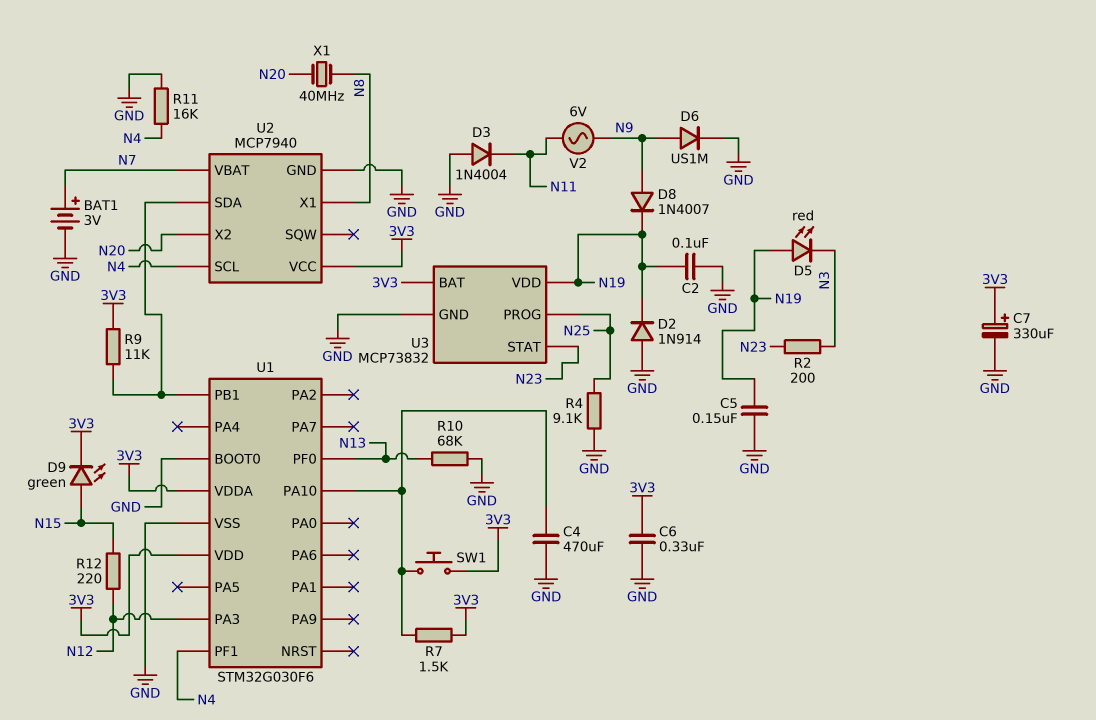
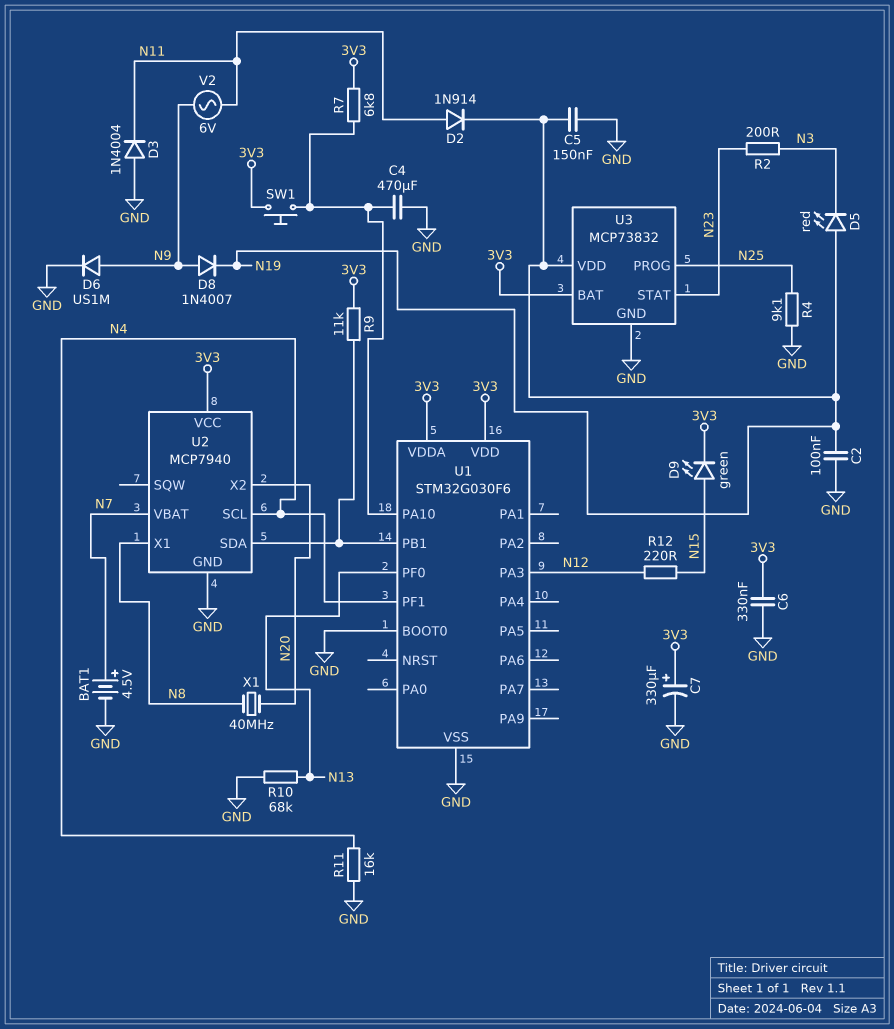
BAT1: 3V (plus N7, minus GND) -> 4.5V (plus N7, minus GND)
D2: diode 1N914 (A GND, K N19) -> diode 1N914 (A N11, K N19)
R7: 1.5k (3V3, U1/PA10) -> 6.8k (3V3, U1/PA10)

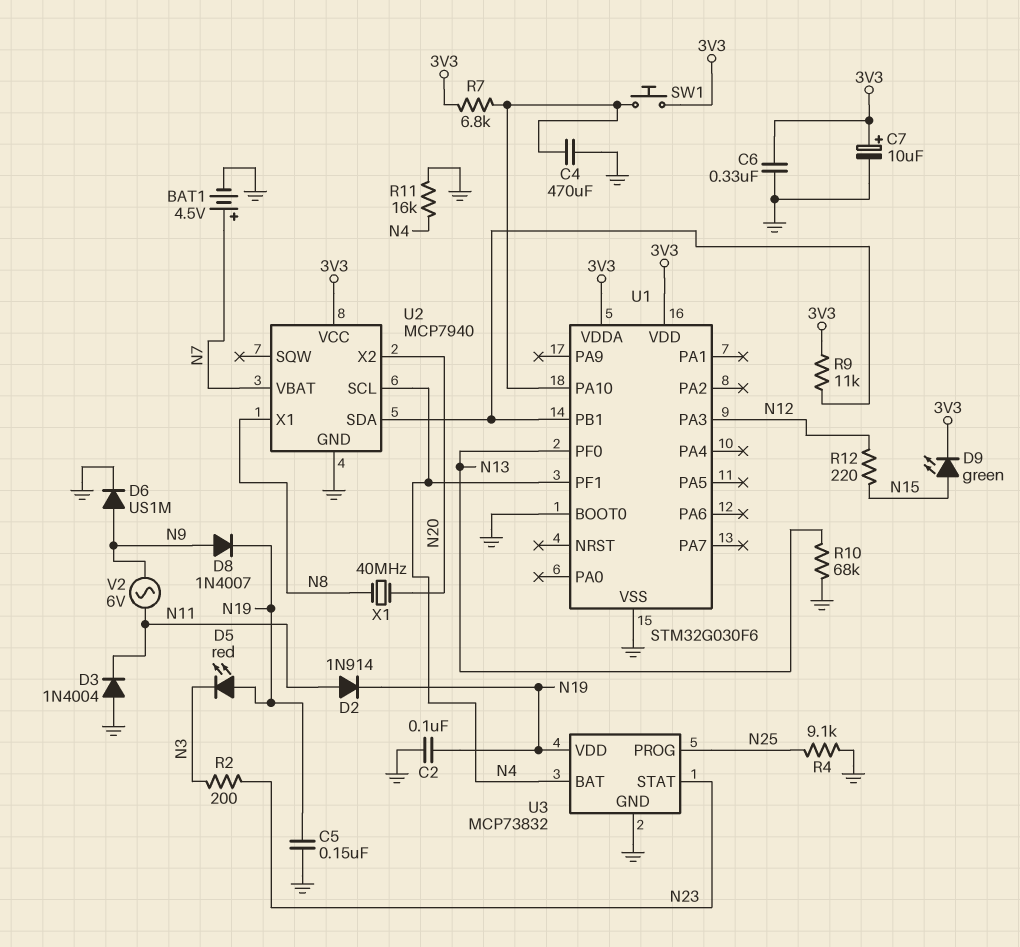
C7: 330uF (plus 3V3, minus GND) -> 10uF (plus 3V3, minus GND)
U3 pin BAT: 3V3 -> N4

